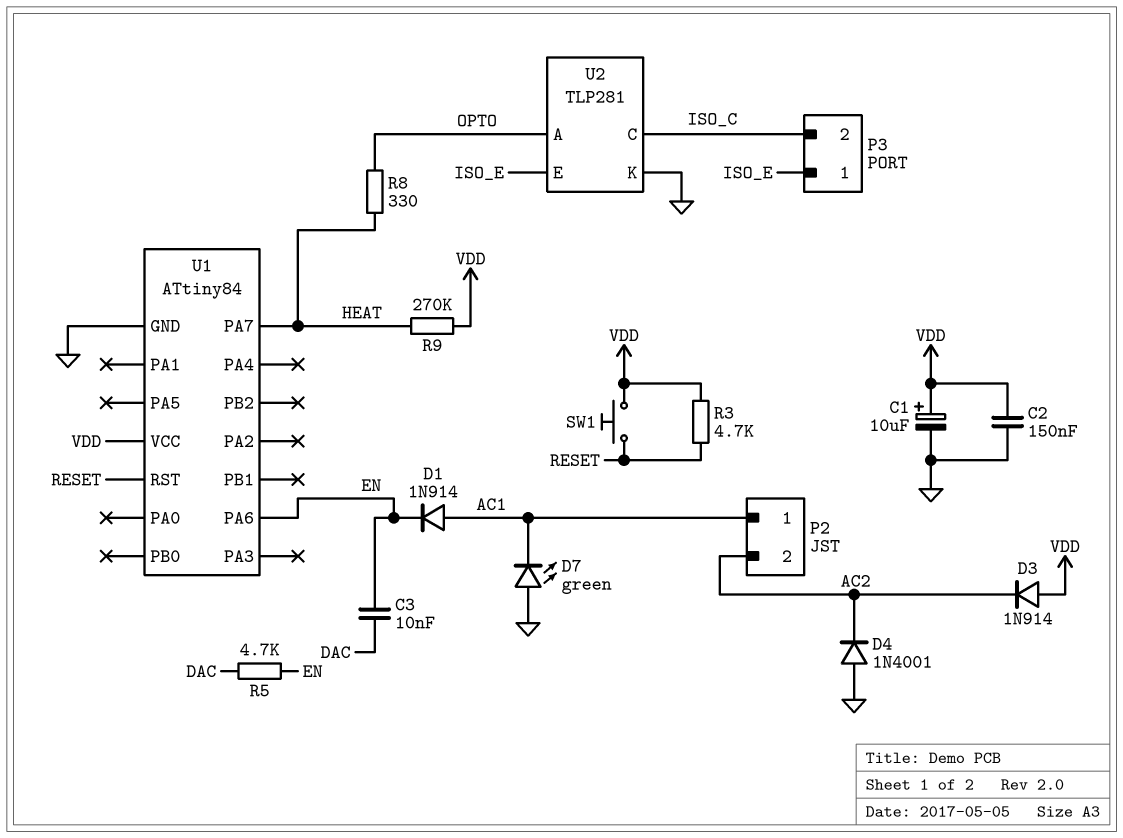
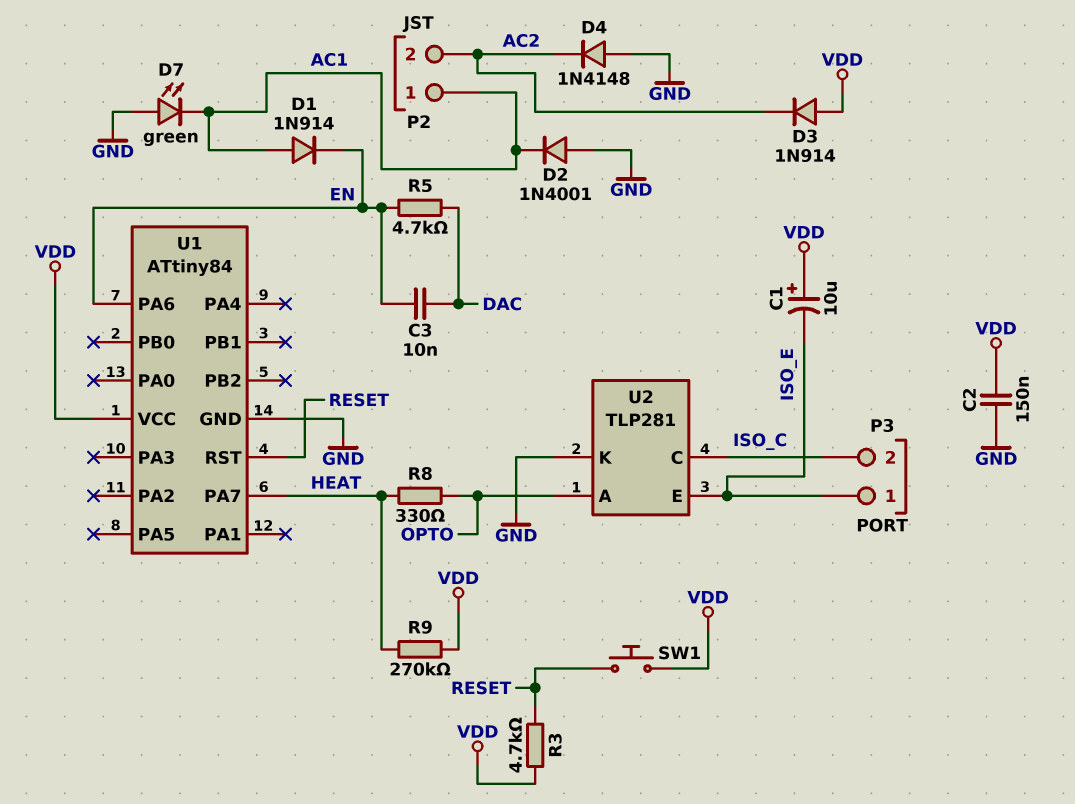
C1: 10uF (plus VDD, minus GND) -> 10uF (plus VDD, minus ISO_E)
D2: none -> diode 1N4001 (A GND, K AC1)
D4: diode 1N4001 (A GND, K AC2) -> diode 1N4148 (A GND, K AC2)

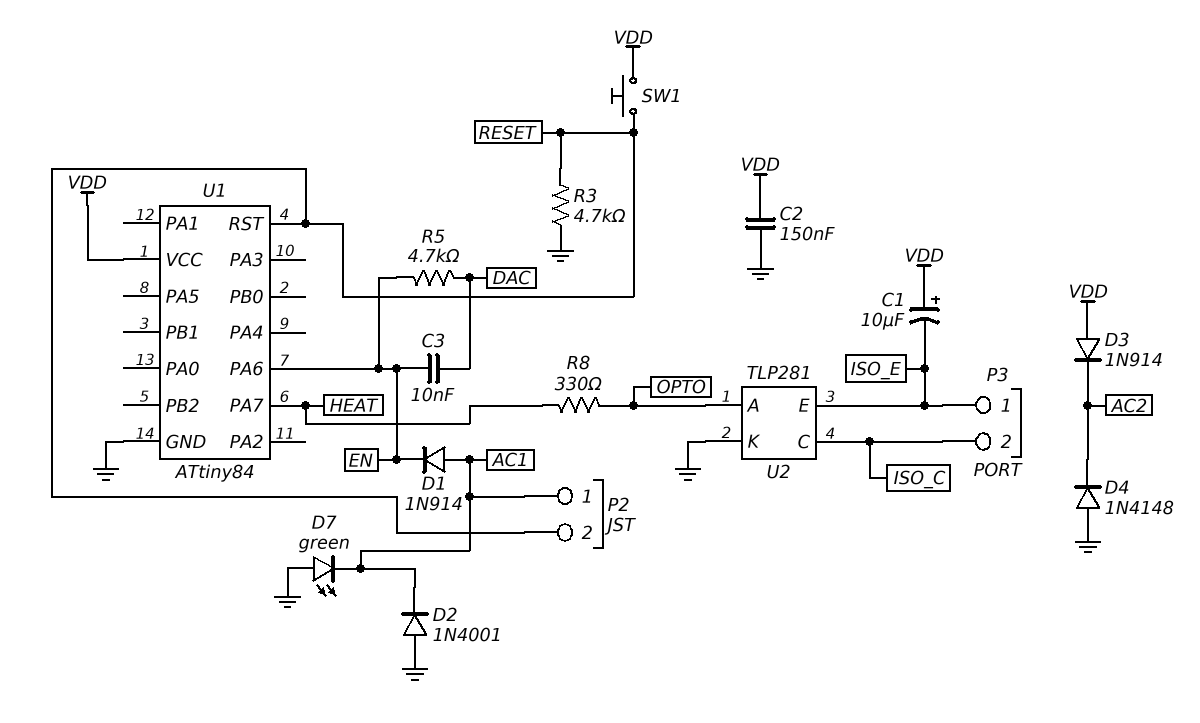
P2 pin 2: AC2 -> RESET
R3: 4.7k (RESET, VDD) -> 4.7k (GND, RESET)
R9: 270k (HEAT, VDD) -> none

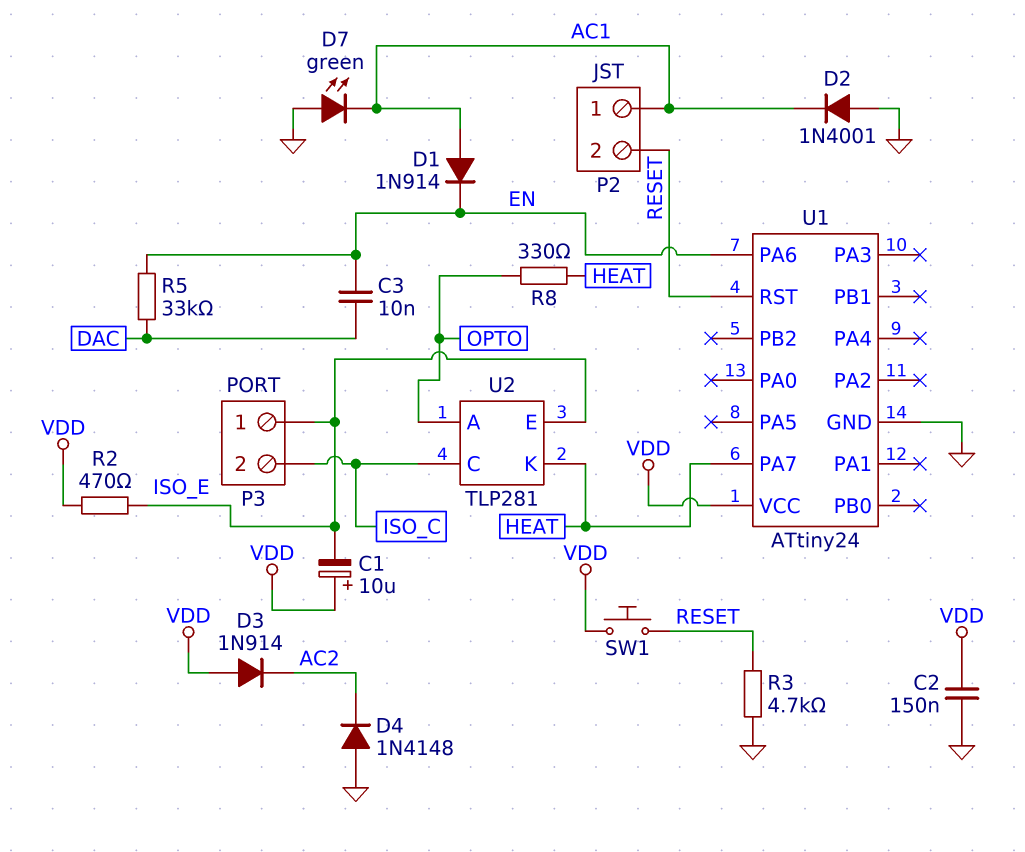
R2: none -> 470 (ISO_E, VDD)
R5: 4.7k (DAC, EN) -> 33k (DAC, EN)
U1: ATtiny84 -> ATtiny24
U2 pin K: GND -> HEAT

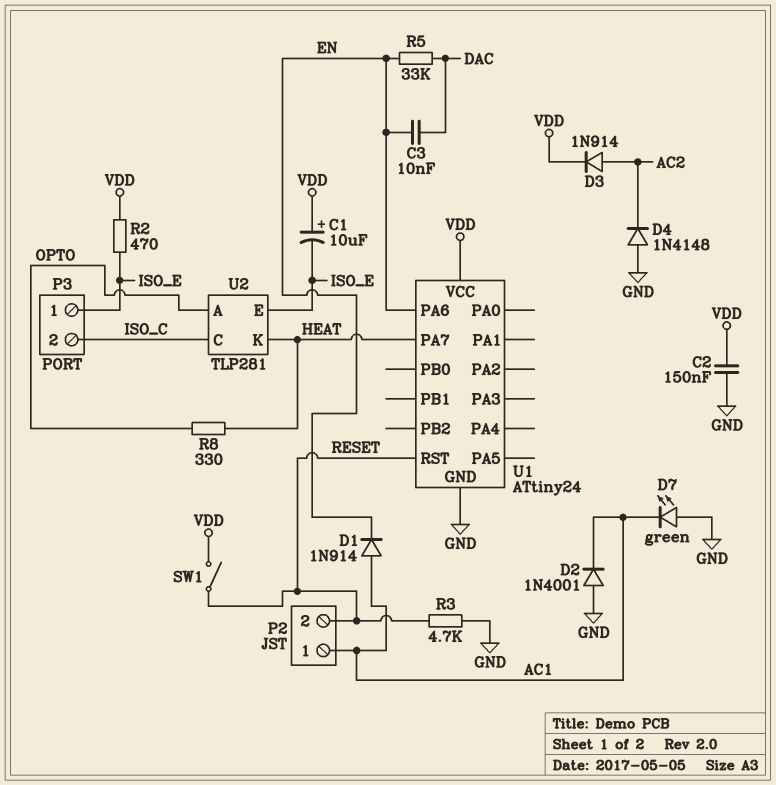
D3: diode 1N914 (A VDD, K AC2) -> diode 1N914 (A AC2, K VDD)
SW1: button (RESET, VDD) -> switch (RESET, VDD)

